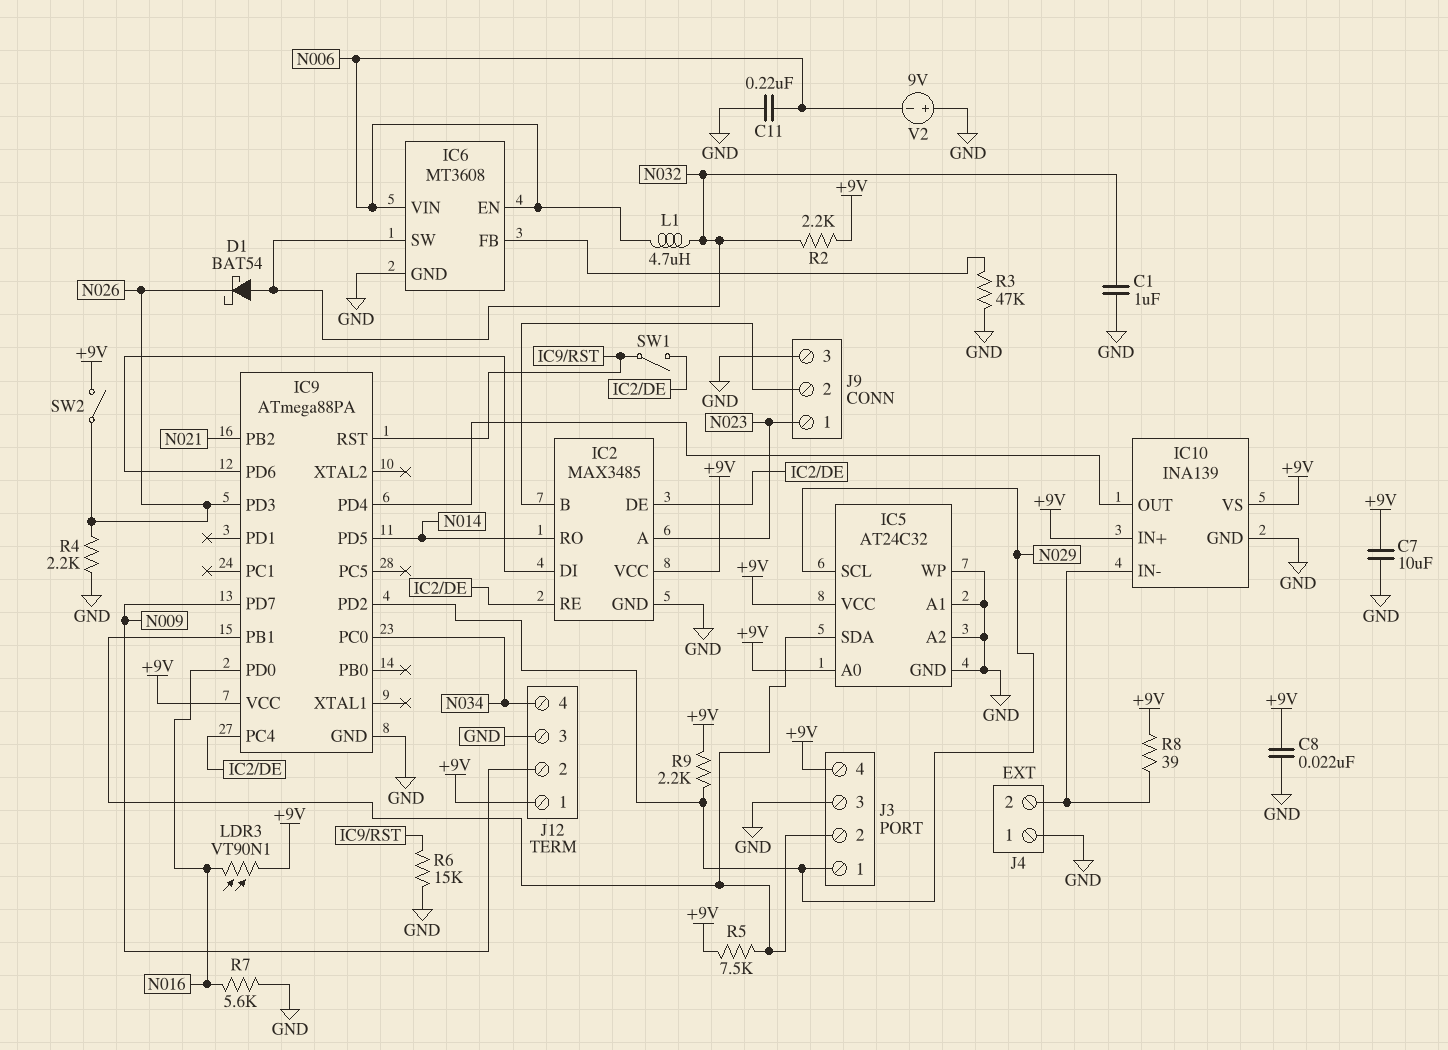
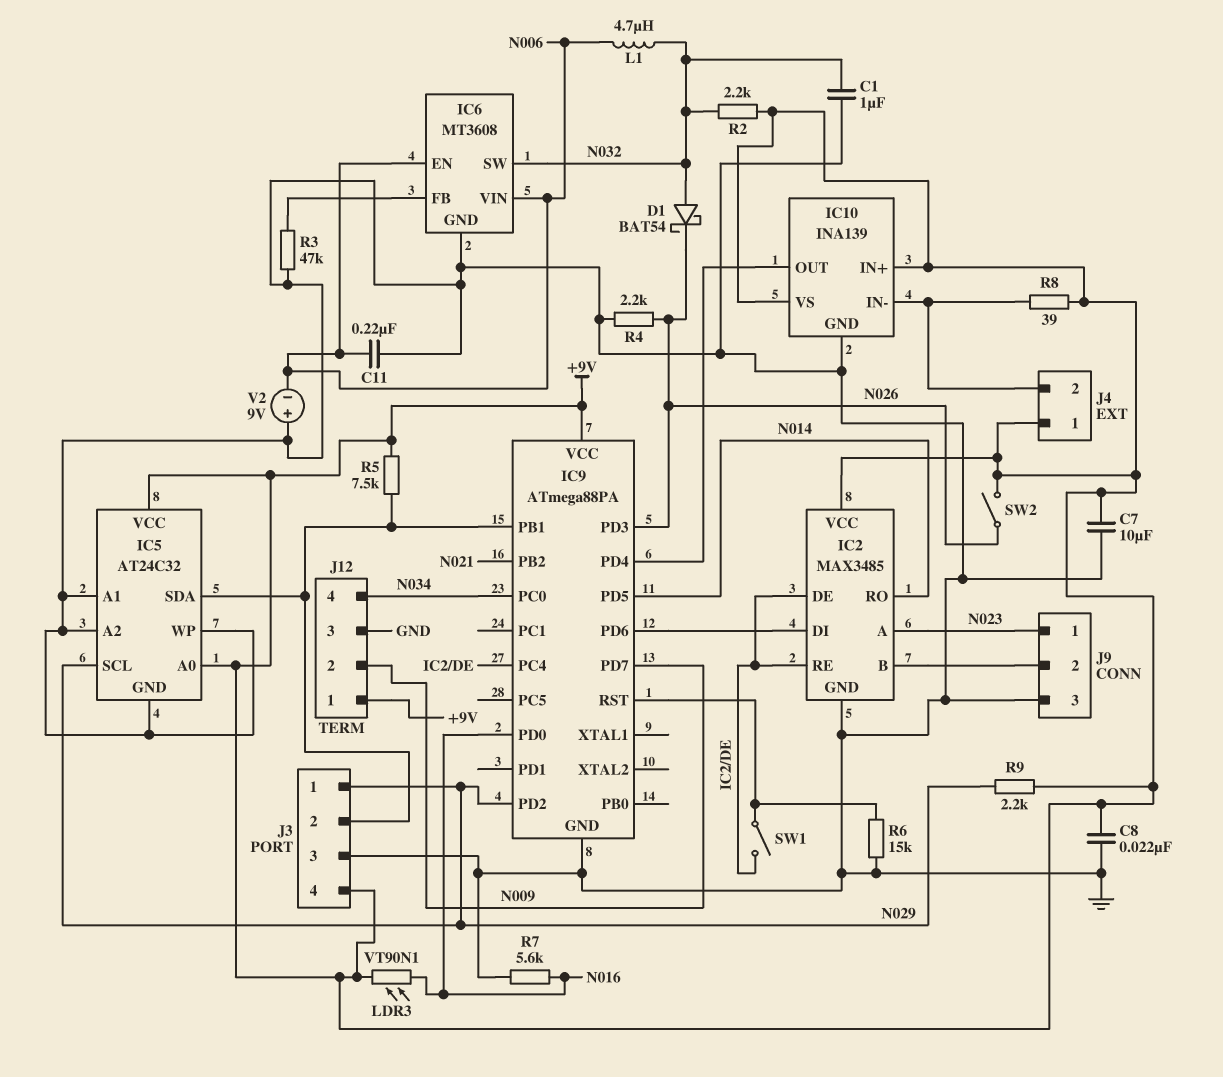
J4 pin 1: GND -> +9V

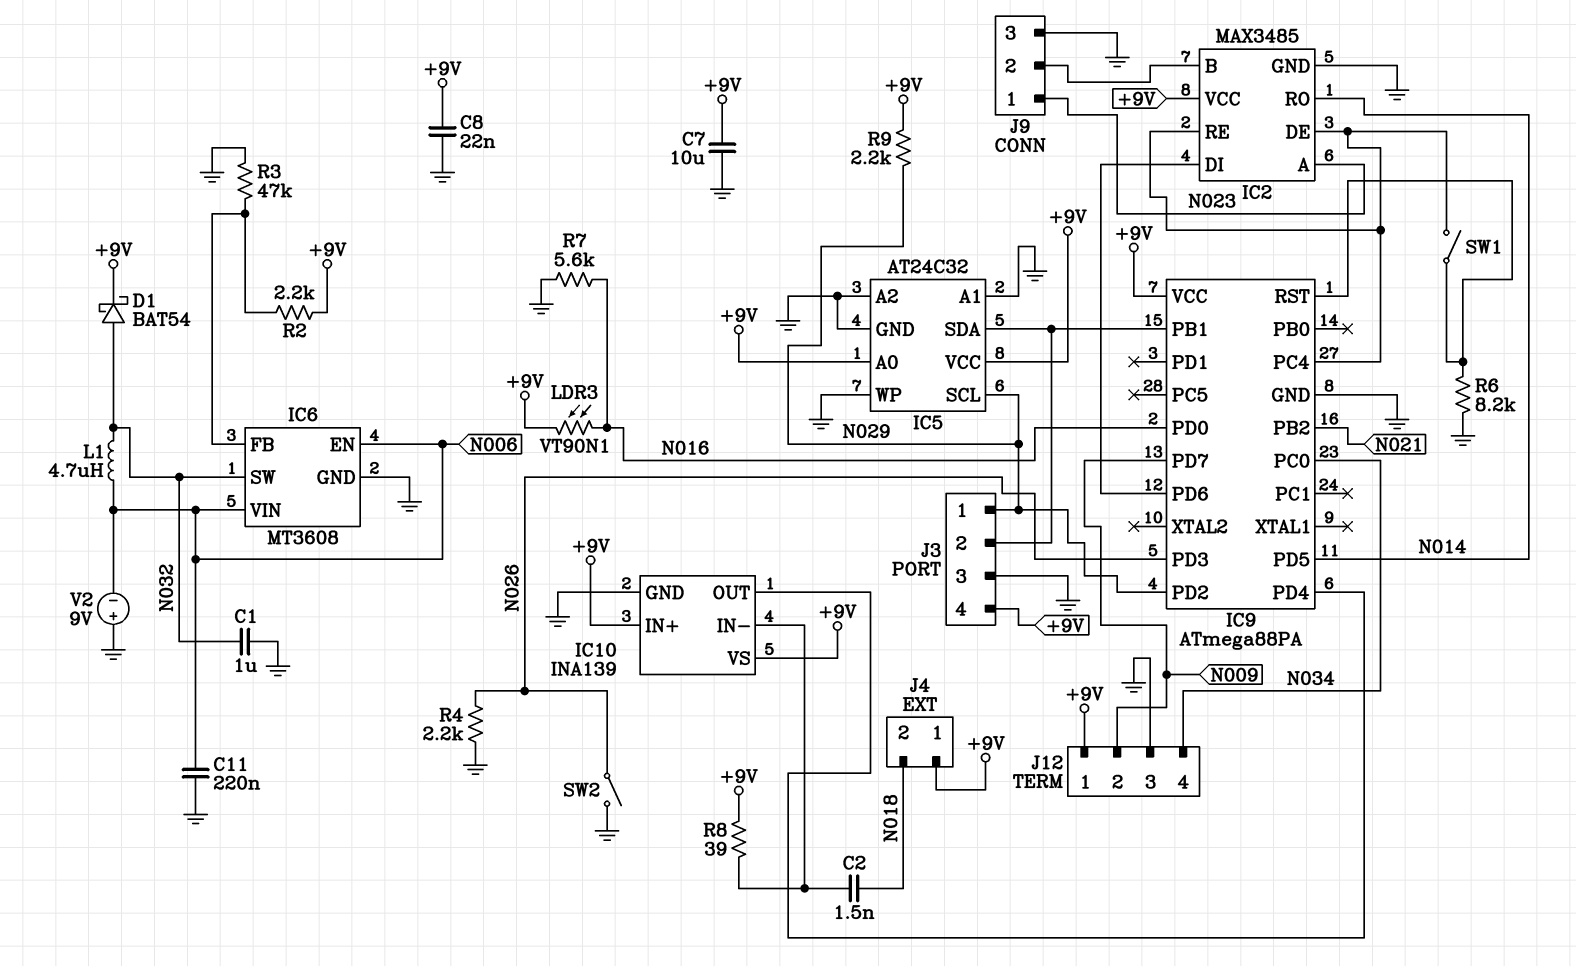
C2: none -> 1.5nF (IC10/IN-, N018)
D1: schottky BAT54 (A N032, K N026) -> schottky BAT54 (A N032, K +9V)
J4 pin 2: IC10/IN- -> N018
R2: 2.2k (+9V, N032) -> 2.2k (+9V, IC6/FB)
R5: 7.5k (+9V, IC5/SDA) -> none
R6: 15k (GND, IC9/RST) -> 8.2k (GND, IC9/RST)
SW2: switch (+9V, N026) -> switch (GND, N026)

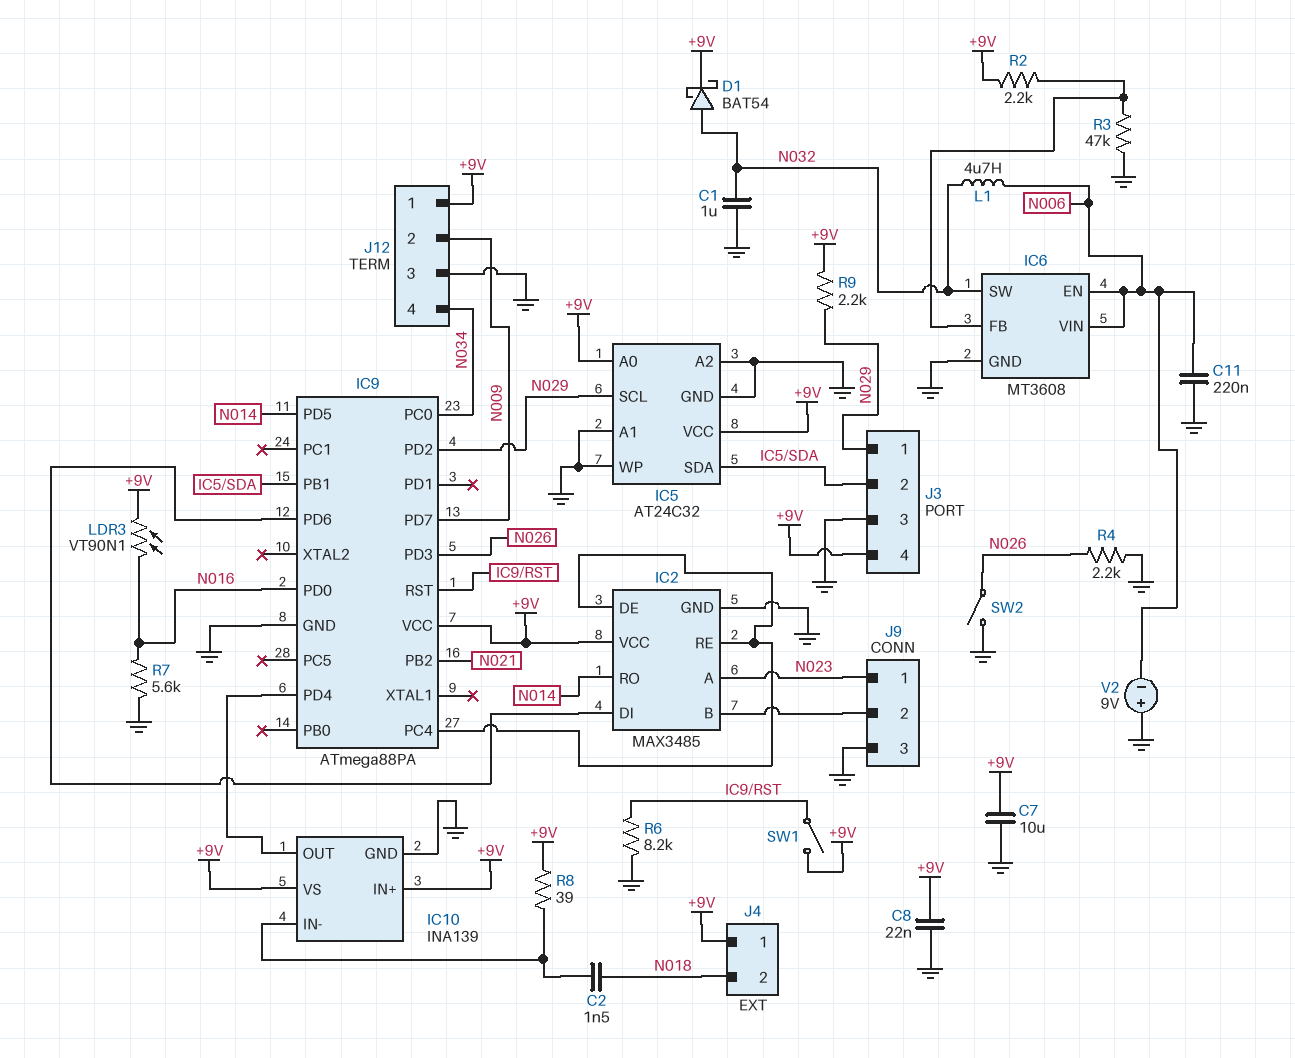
SW1: switch (IC2/DE, IC9/RST) -> switch (+9V, IC9/RST)

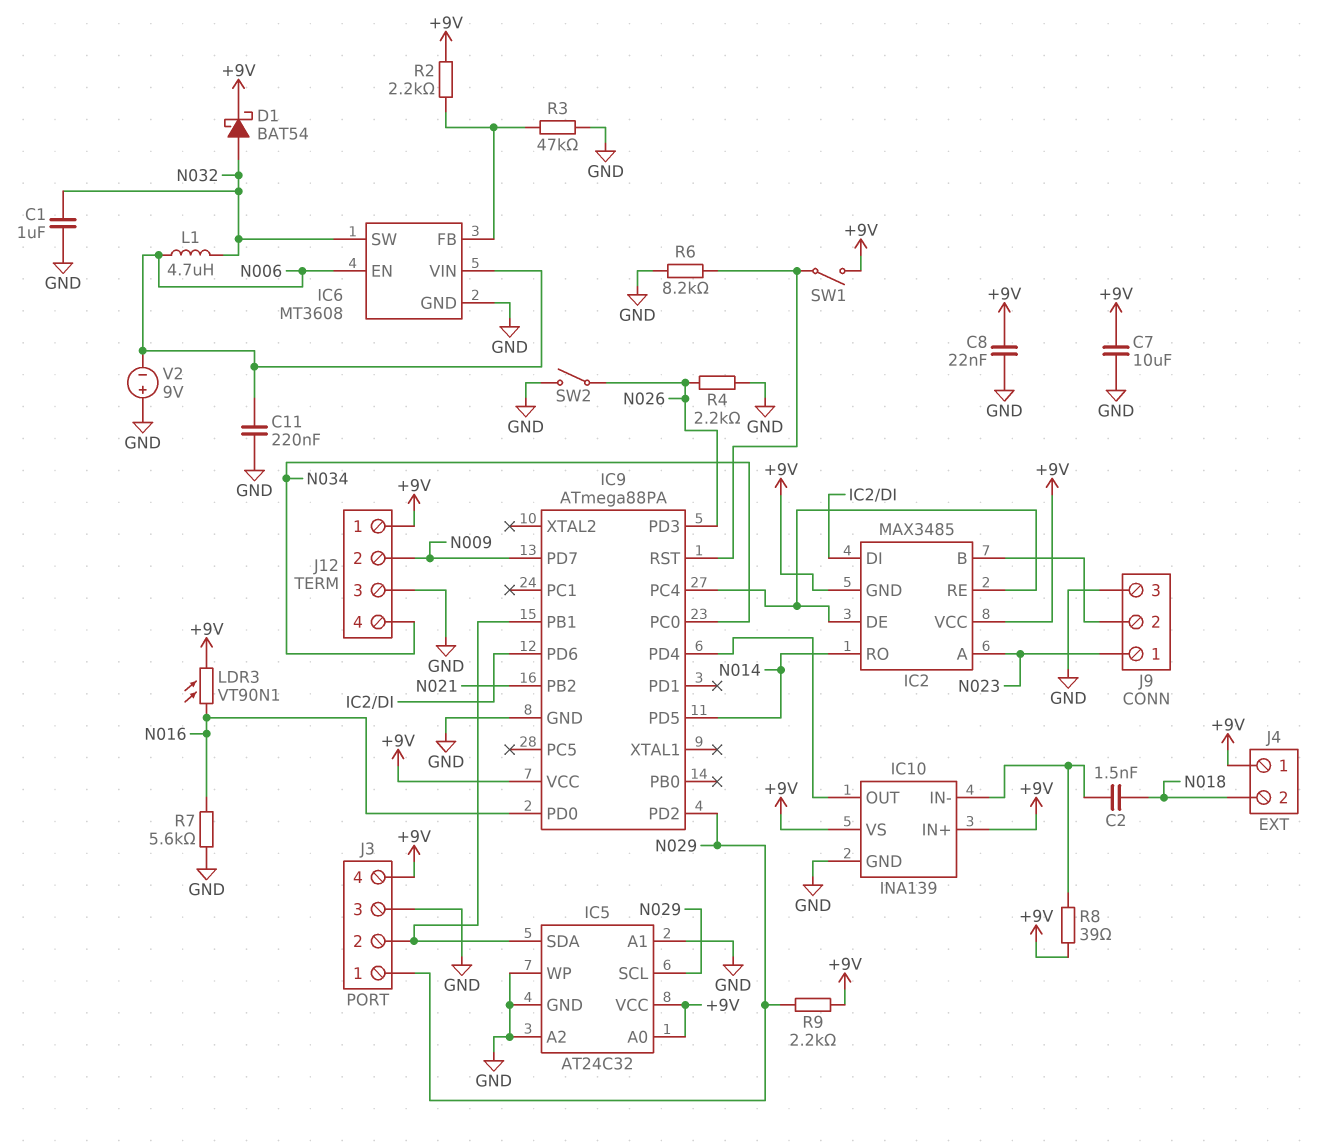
IC2 pin GND: GND -> +9V

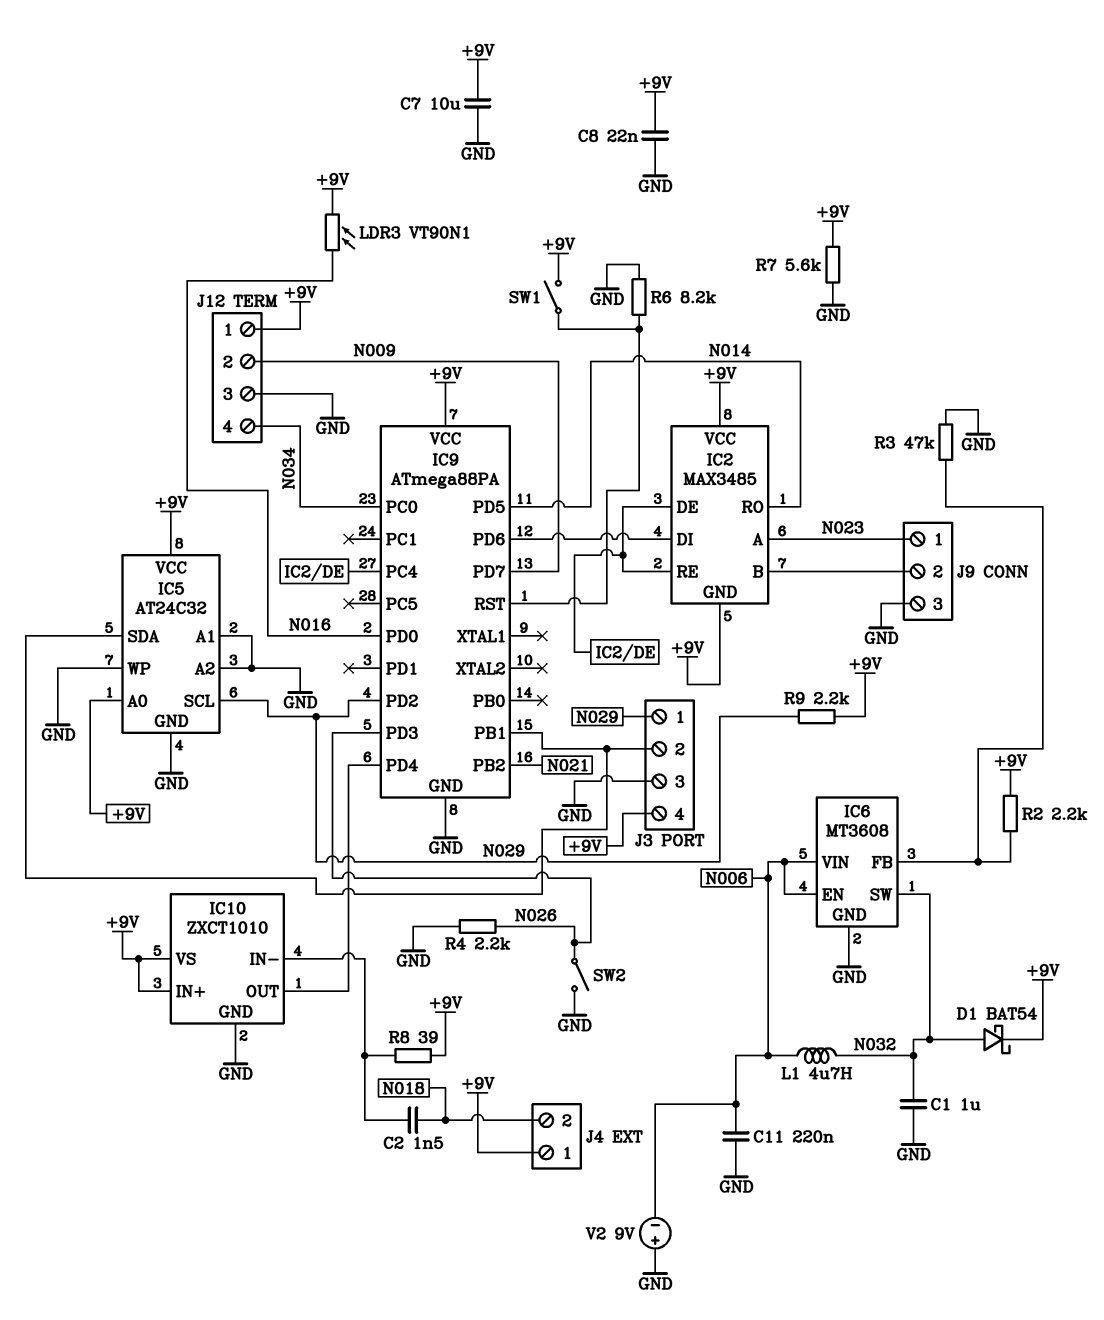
IC10: INA139 -> ZXCT1010
R7: 5.6k (GND, N016) -> 5.6k (+9V, GND)

